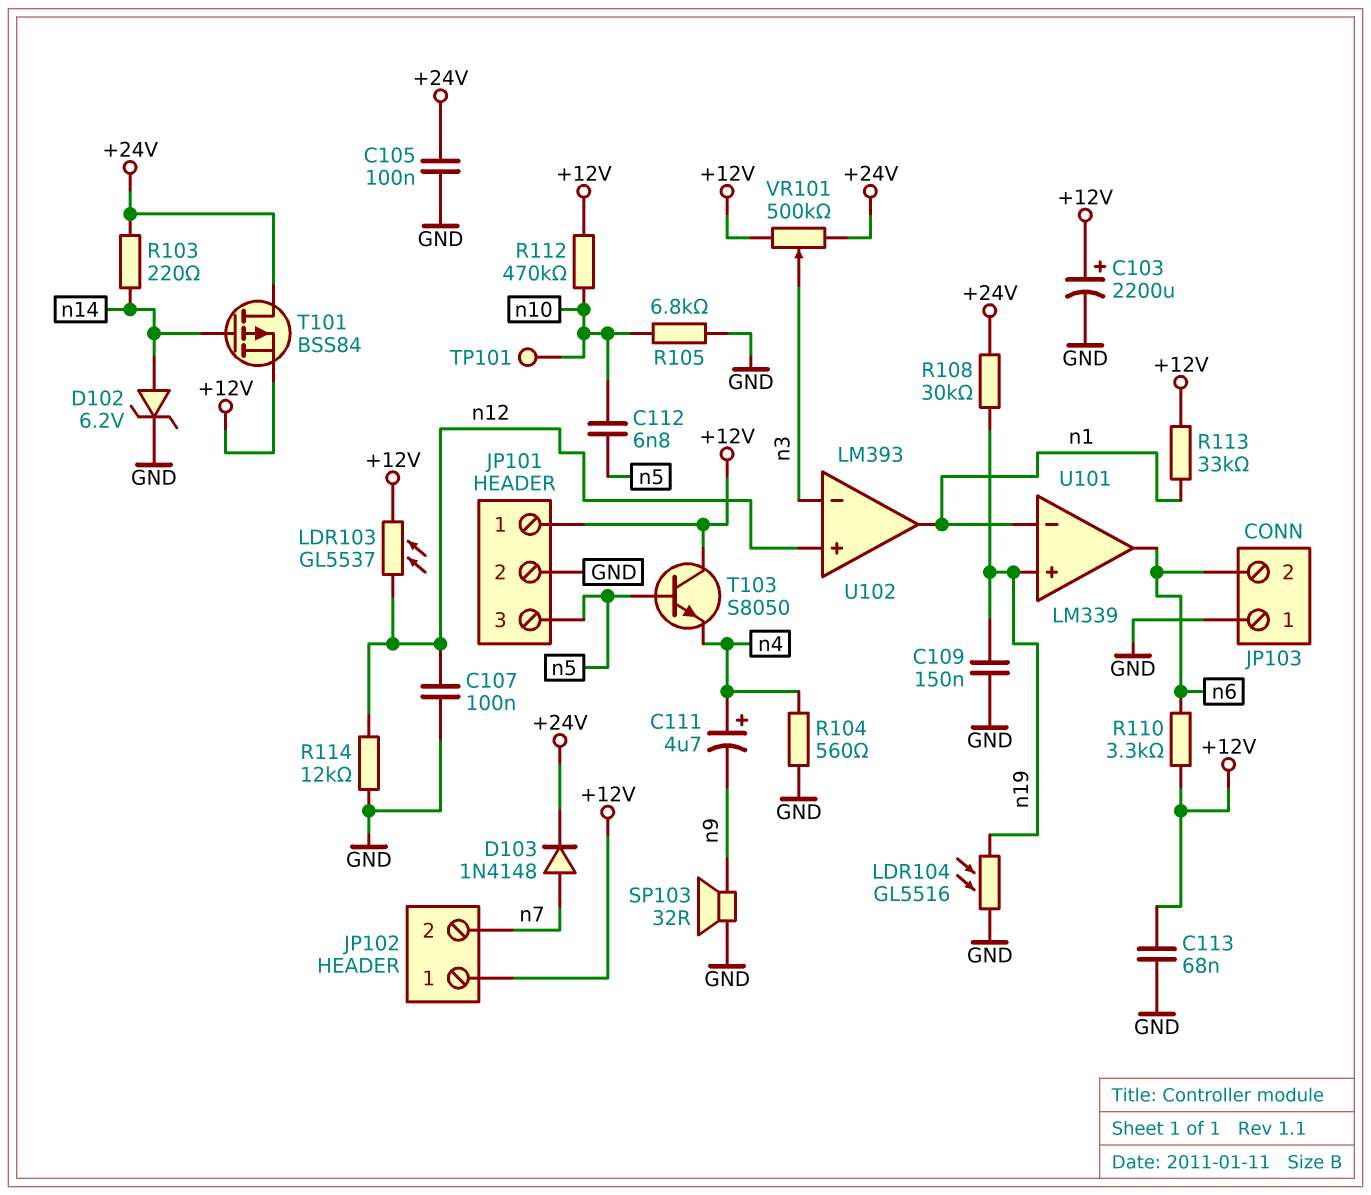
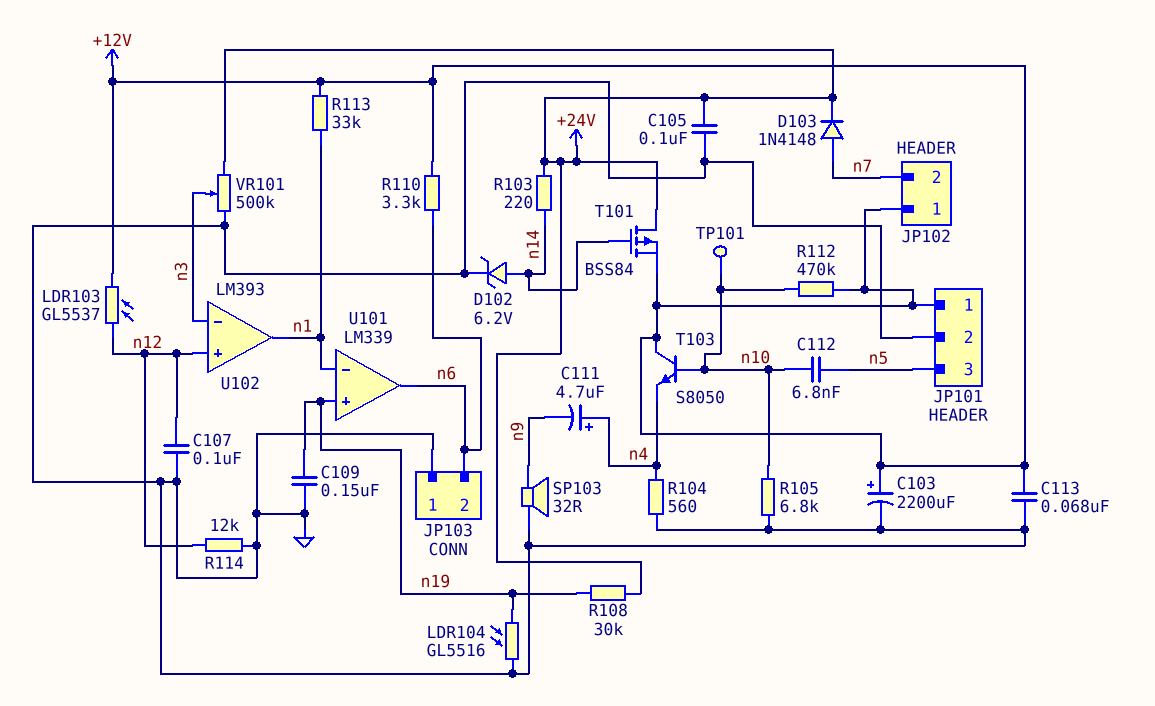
T103: NPN S8050 (B n5, C +12V, E n4) -> NPN S8050 (B n10, C +12V, E n4)
VR101: 500k (+12V, +24V, wiper n3) -> 500k (+24V, GND, wiper n3)

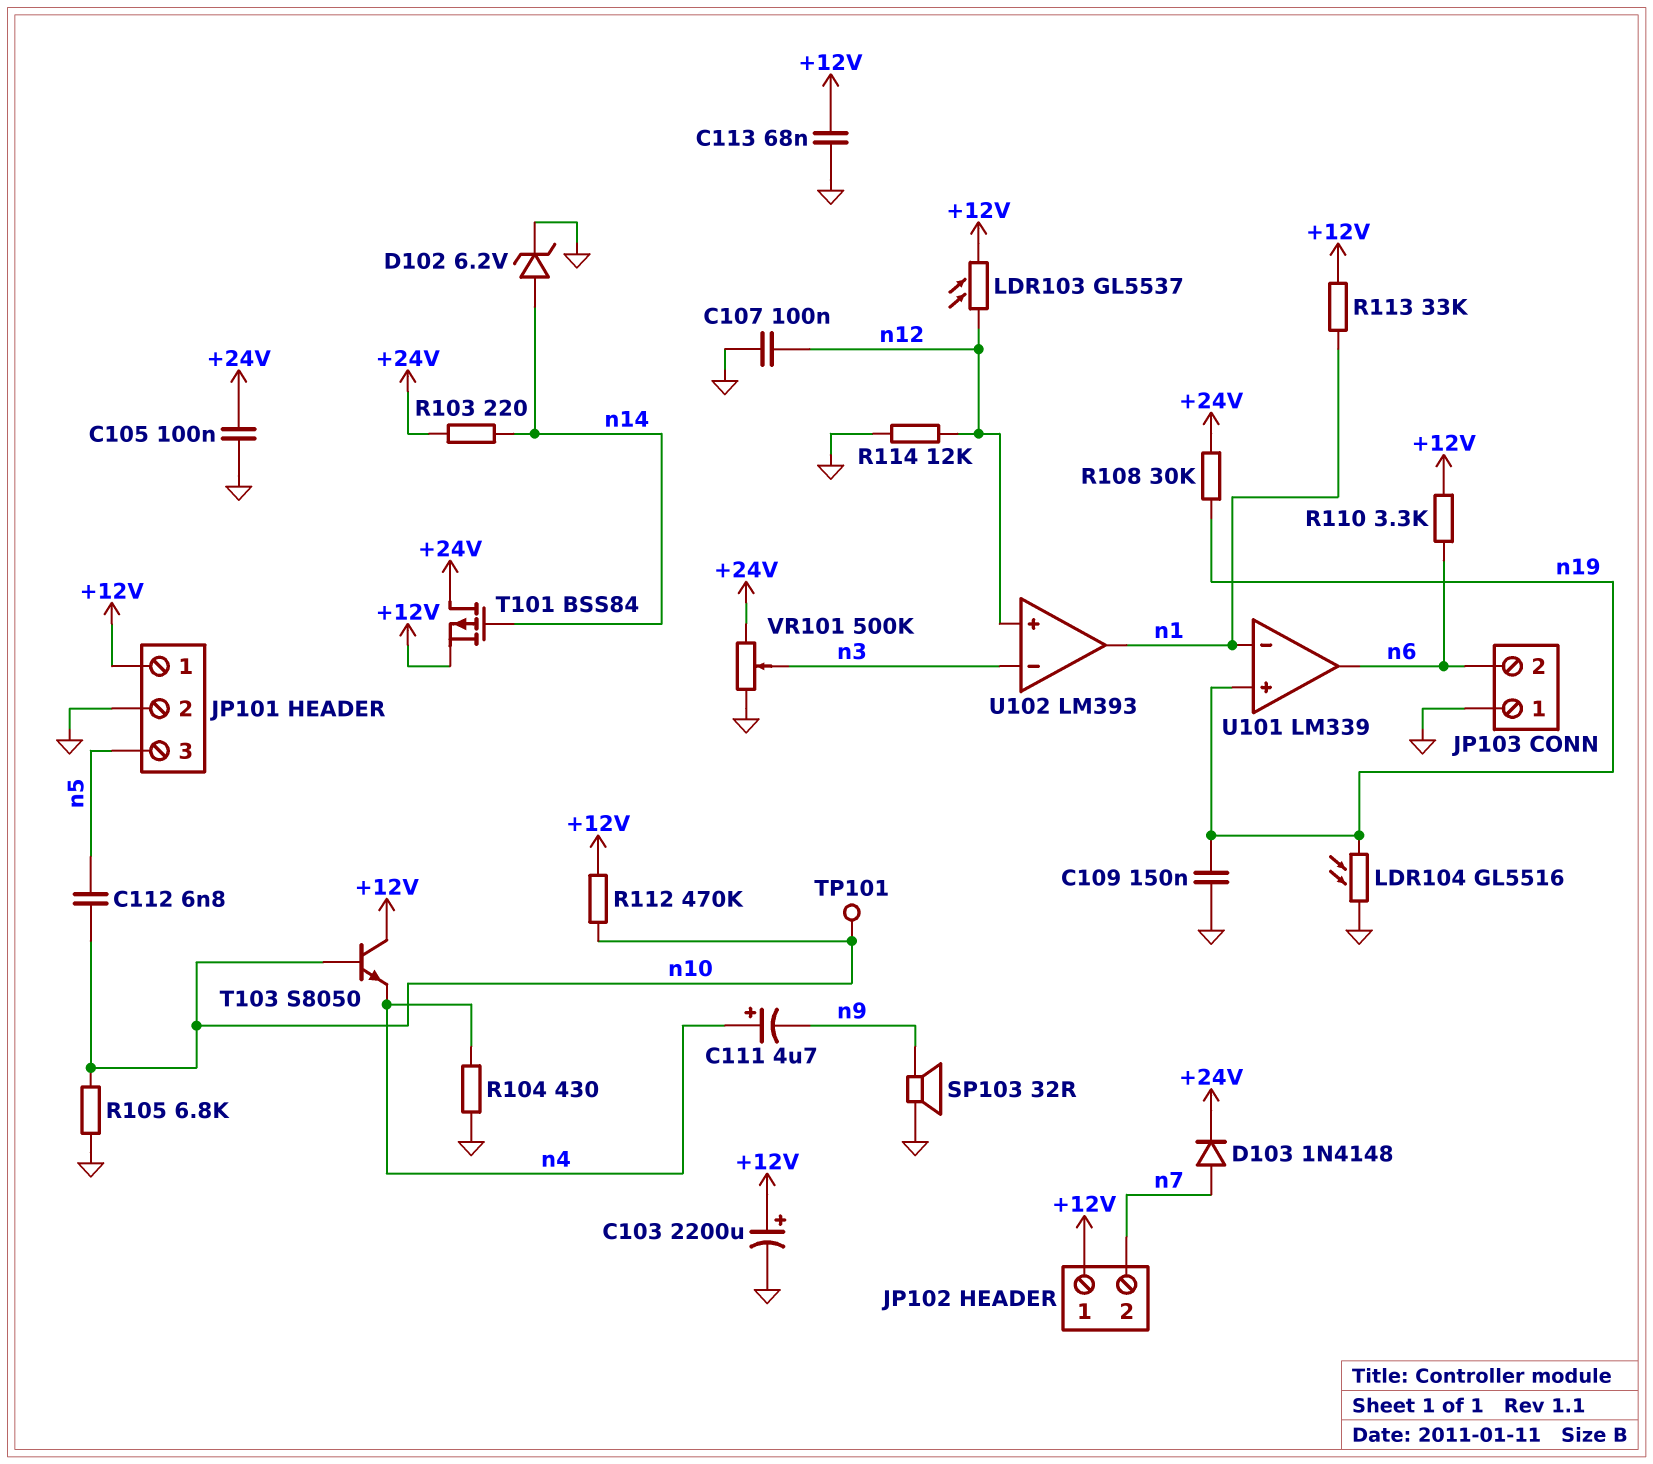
R104: 560 (GND, n4) -> 430 (GND, n4)

